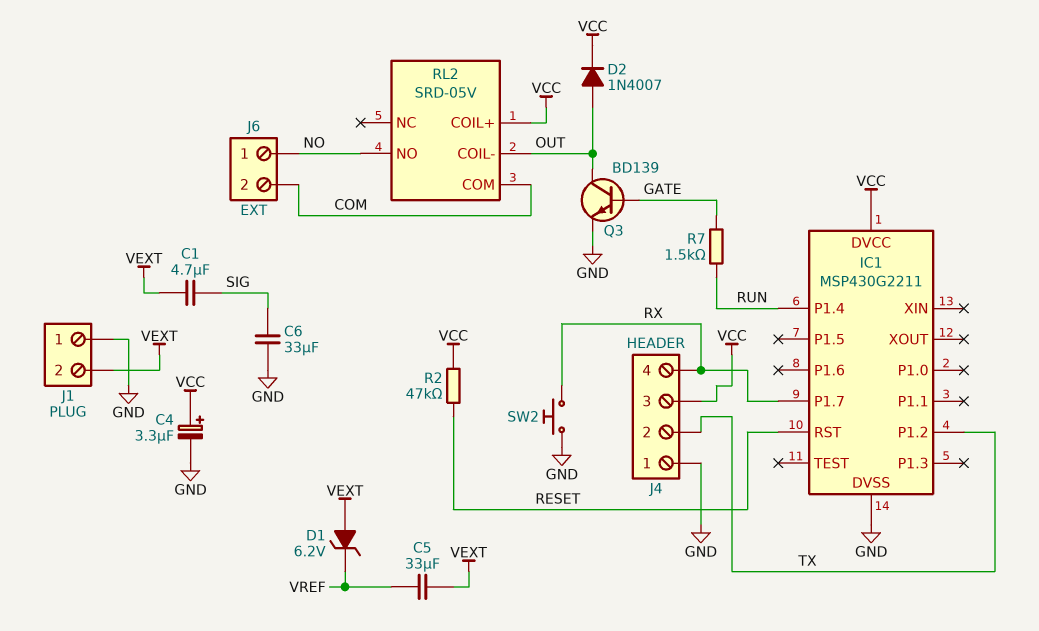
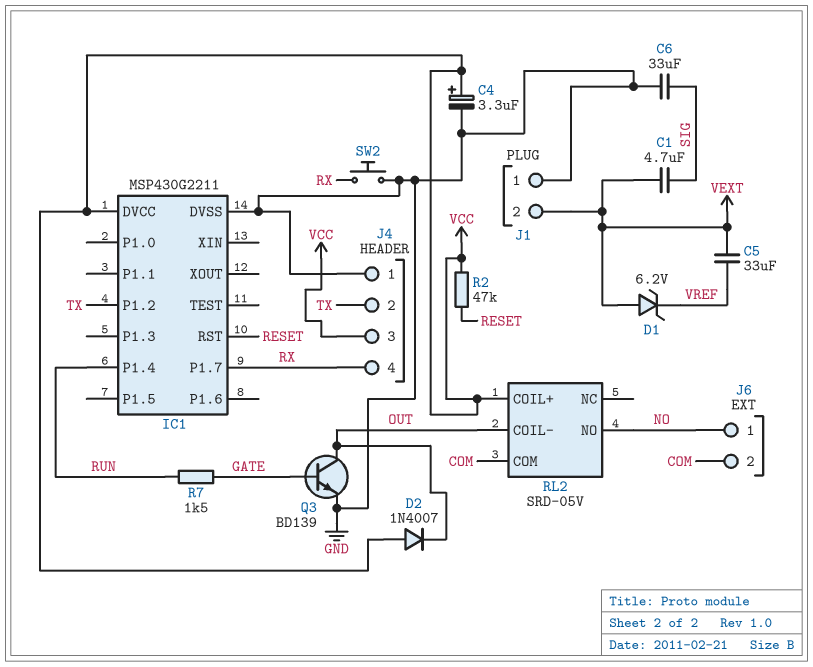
D2: diode 1N4007 (A OUT, K VCC) -> diode 1N4007 (A VCC, K OUT)

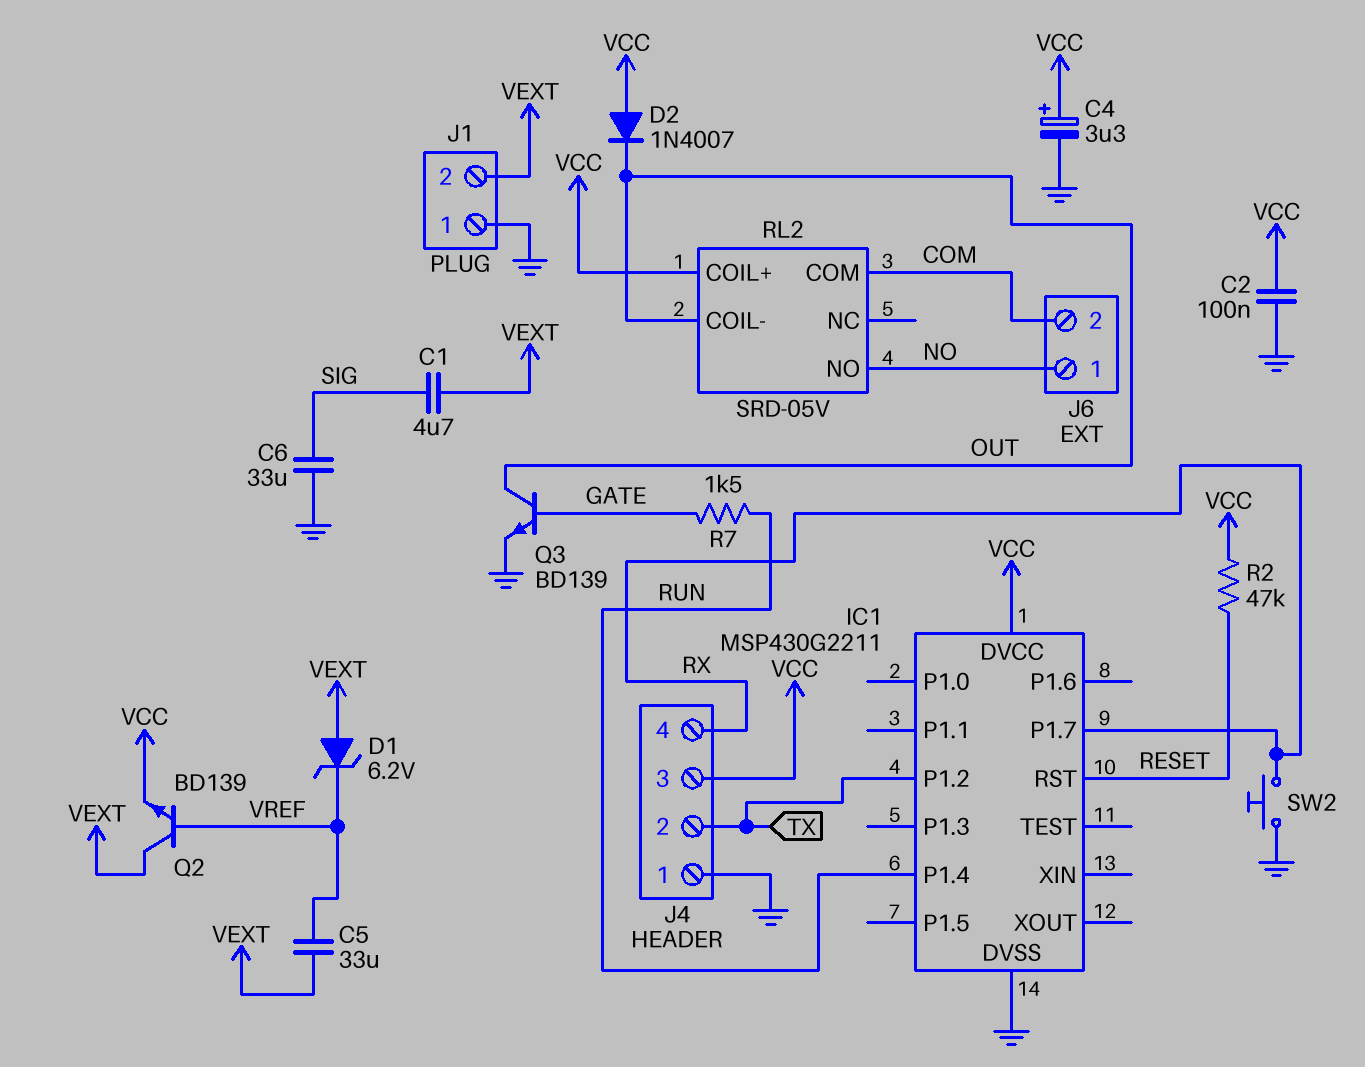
C2: none -> 100nF (GND, VCC)
Q2: none -> NPN BD139 (B VREF, C VEXT, E VCC)

